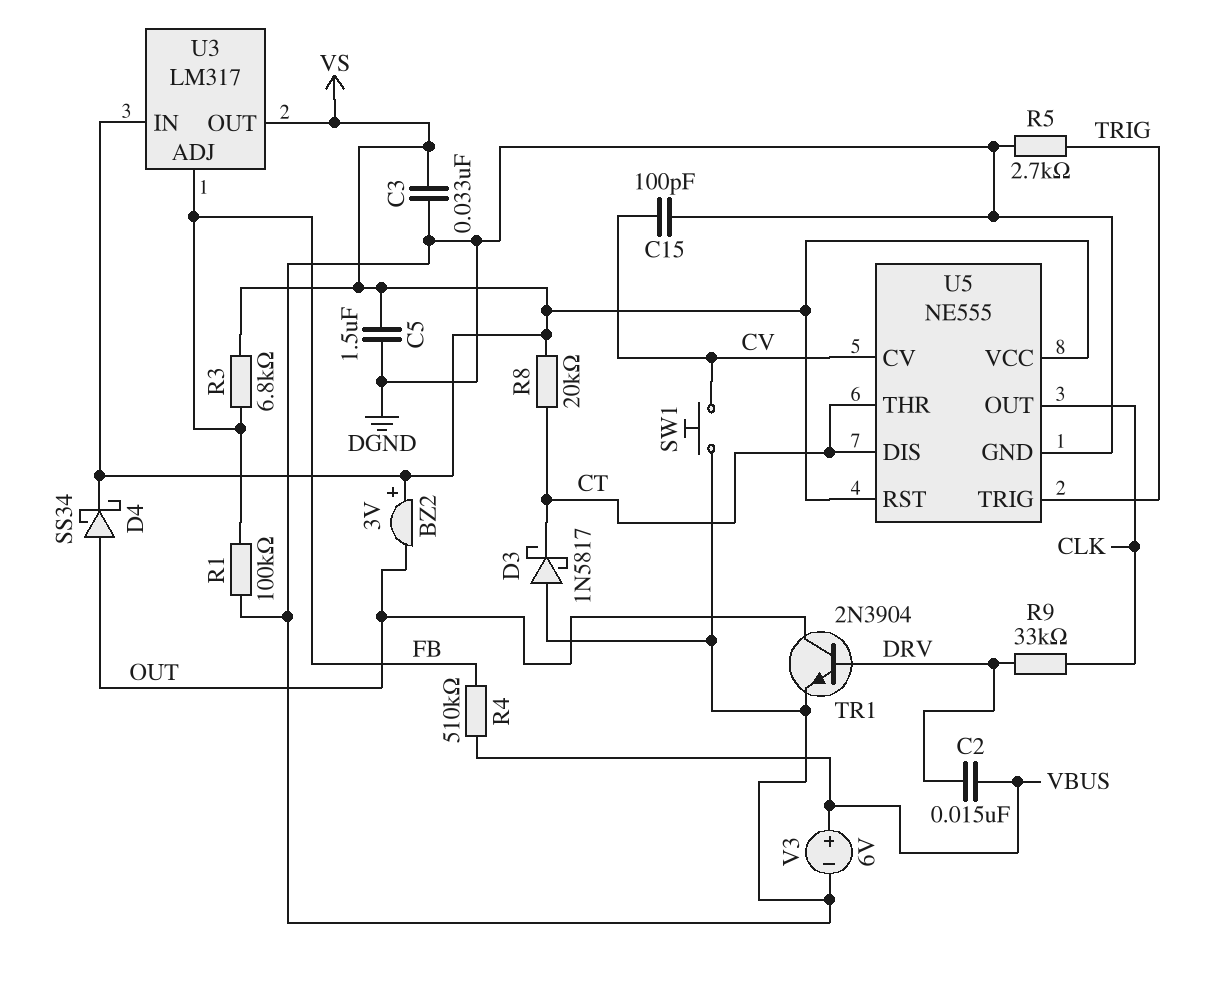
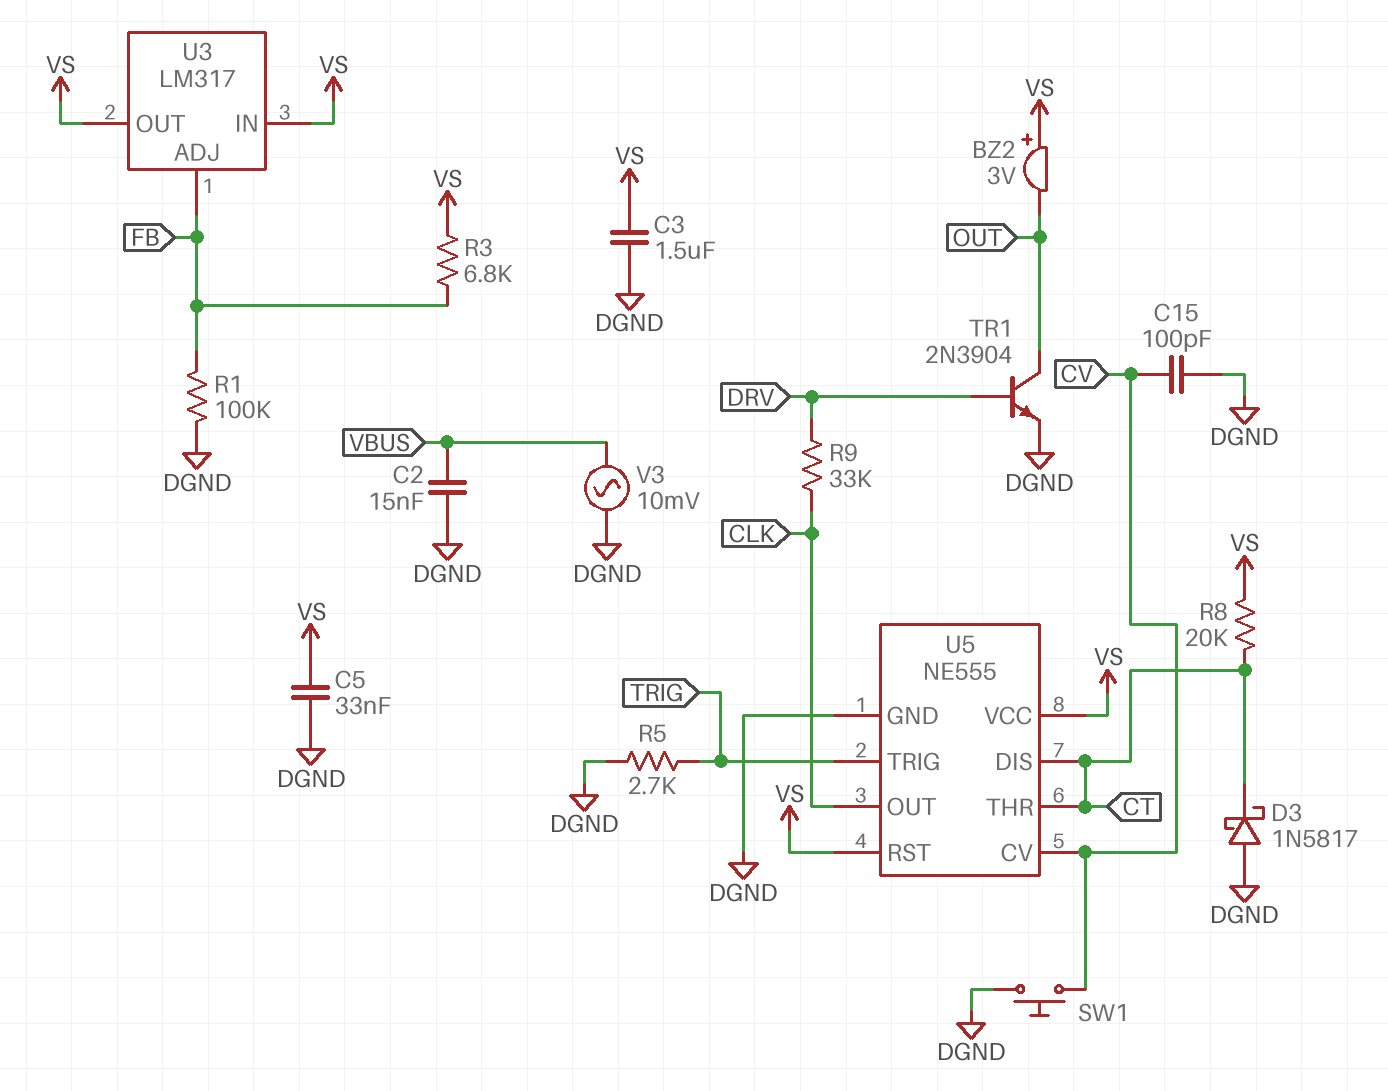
C2: 15nF (DRV, VBUS) -> 15nF (DGND, VBUS)
C3: 33nF (DGND, VS) -> 1.5uF (DGND, VS)
C5: 1.5uF (DGND, VS) -> 33nF (DGND, VS)
D4: schottky SS34 (A OUT, K VS) -> none
R4: 510k (FB, VBUS) -> none
V3: 6V (plus VBUS, minus DGND) -> AC 10mV (DGND, VBUS)

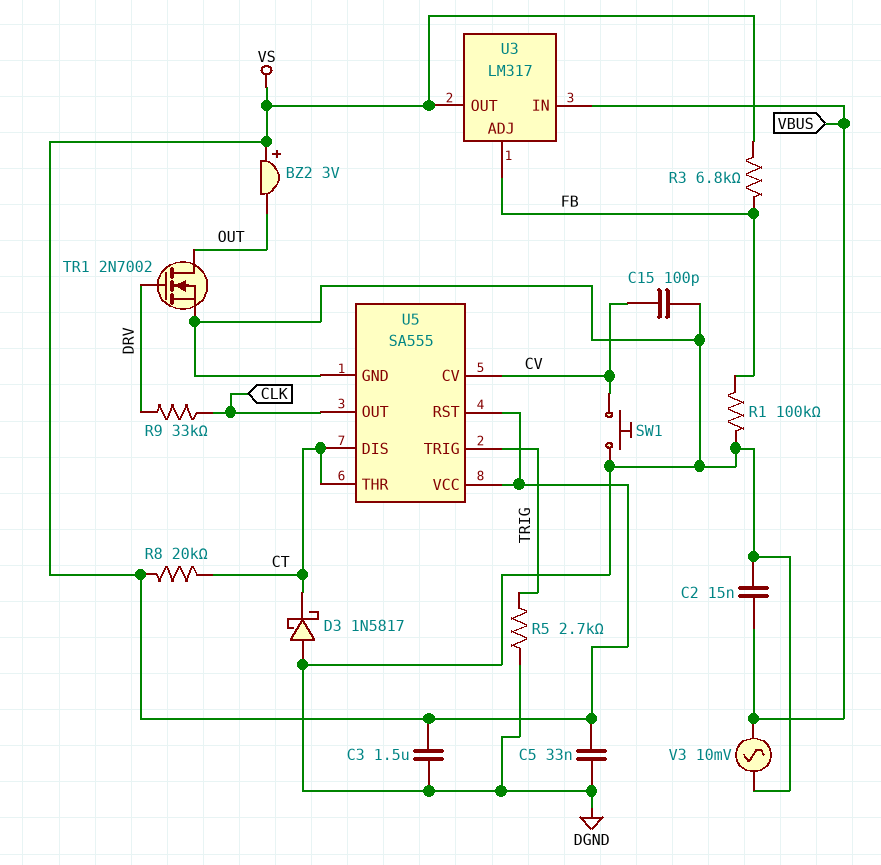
TR1: NPN 2N3904 (B DRV, C OUT, E DGND) -> NMOS 2N7002 (G DRV, D OUT, S DGND)
U3 pin IN: VS -> VBUS
U5: NE555 -> SA555

